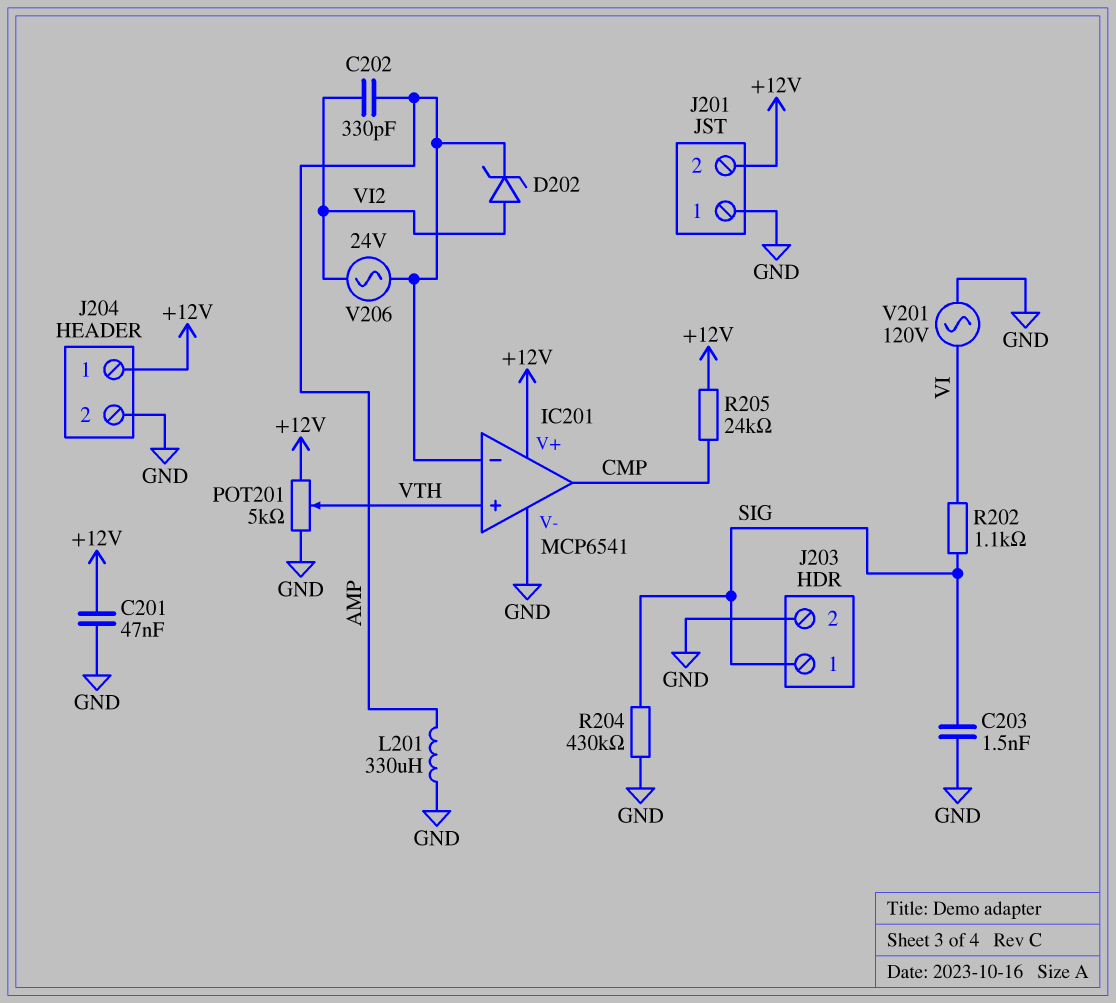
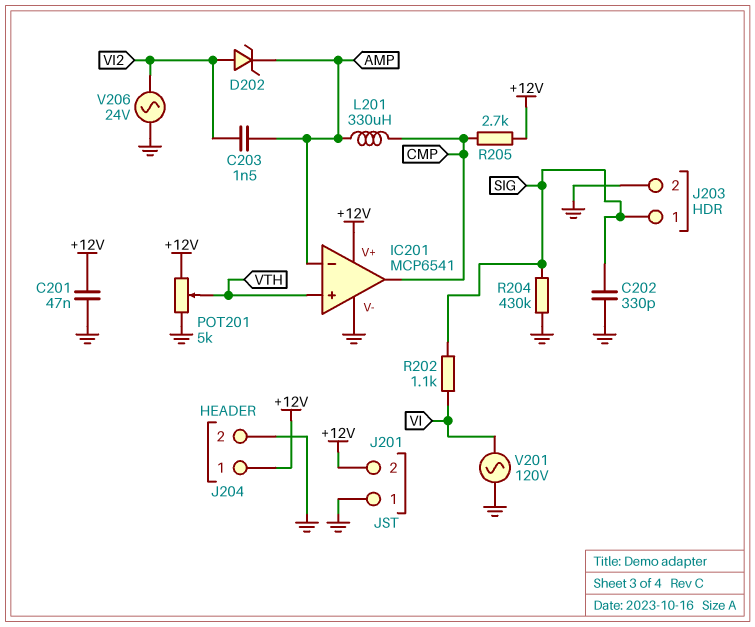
C202: 330pF (AMP, VI2) -> 330pF (GND, SIG)
C203: 1.5nF (GND, SIG) -> 1.5nF (AMP, VI2)
L201: 330uH (AMP, GND) -> 330uH (AMP, CMP)
R205: 24k (+12V, CMP) -> 2.7k (+12V, CMP)
V206: AC 24V (AMP, VI2) -> AC 24V (GND, VI2)

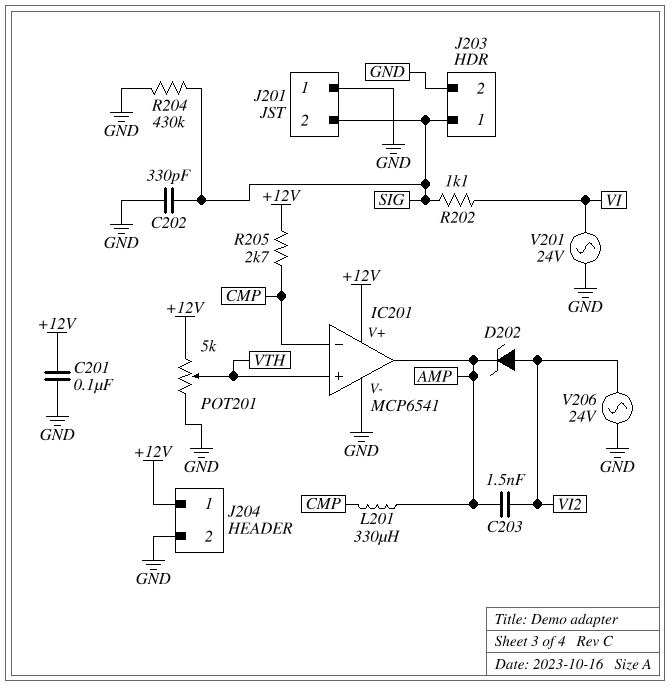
C201: 47nF (+12V, GND) -> 100nF (+12V, GND)
IC201 pin in-: AMP -> CMP
IC201 pin out: CMP -> AMP
J201 pin 2: +12V -> SIG
V201: AC 120V (GND, VI) -> AC 24V (GND, VI)

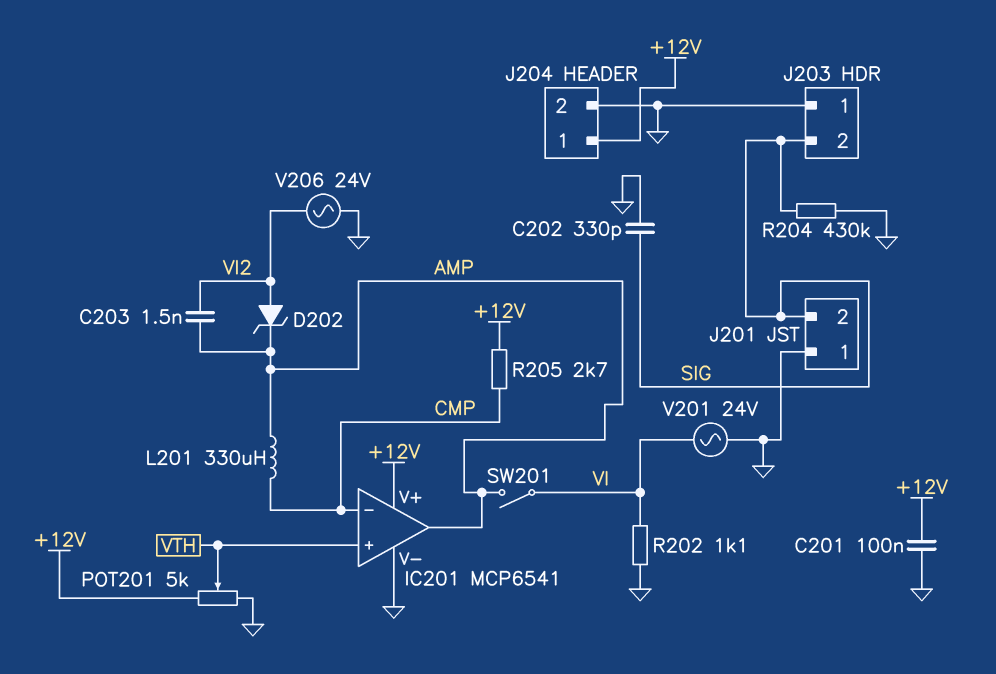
J203 pin 1: SIG -> GND
J203 pin 2: GND -> SIG
R202: 1.1k (SIG, VI) -> 1.1k (GND, VI)
SW201: none -> switch (AMP, VI)

